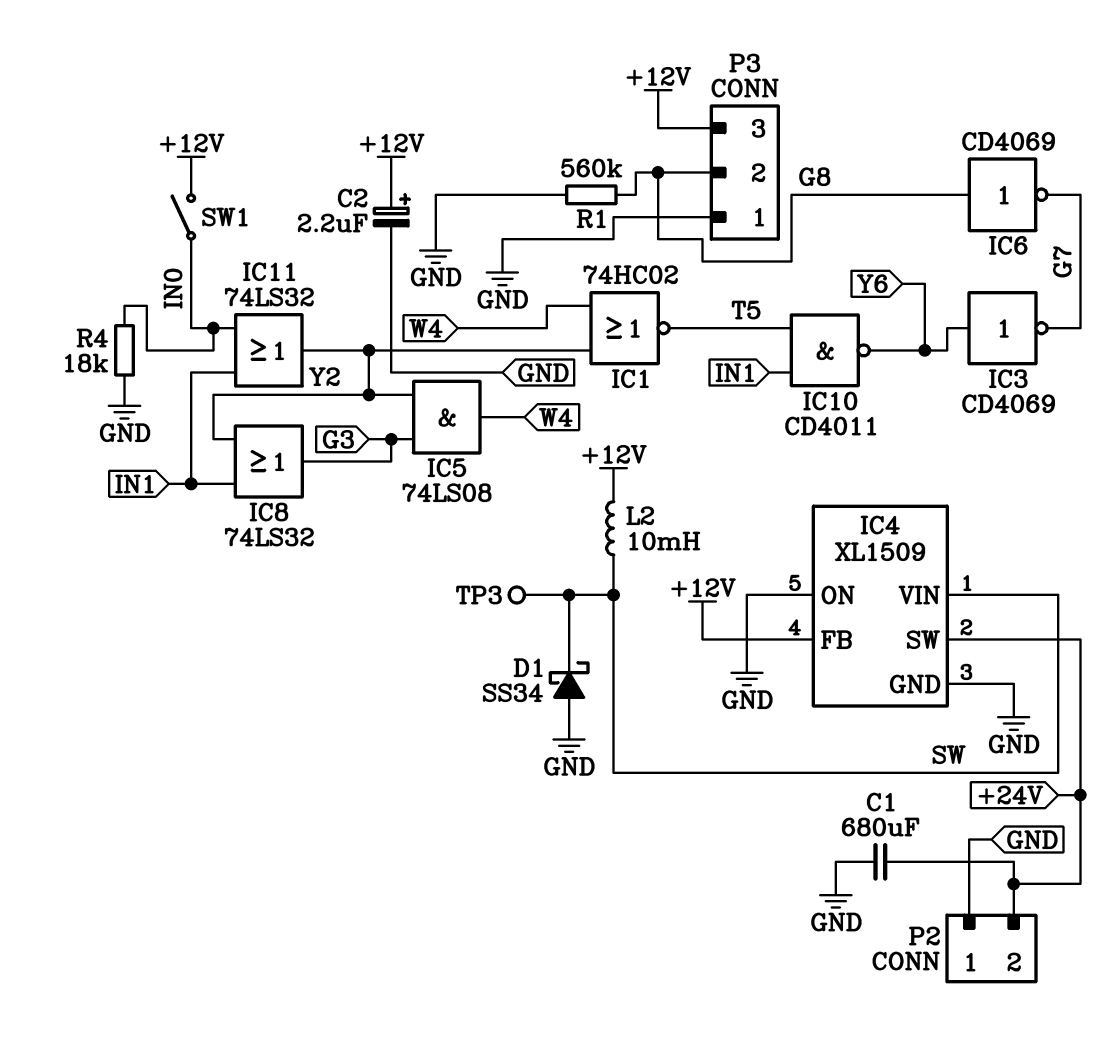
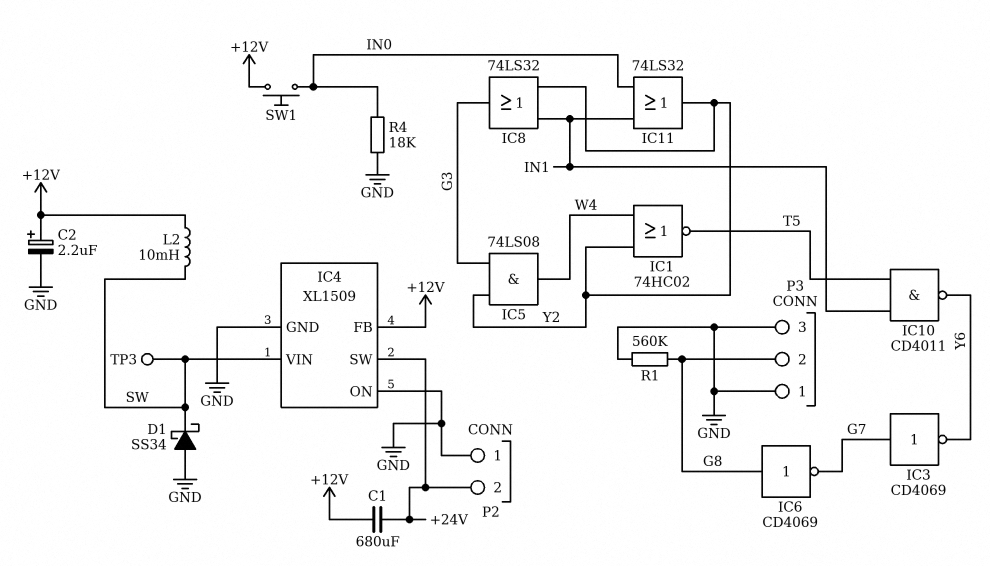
C1: 680uF (+24V, GND) -> 680uF (+12V, +24V)
IC3: NOT CD4069 (in Y6, out G7) -> NOT CD4069 (in G7, out Y6)
P3 pin 3: +12V -> GND
SW1: switch (+12V, IN0) -> button (+12V, IN0)

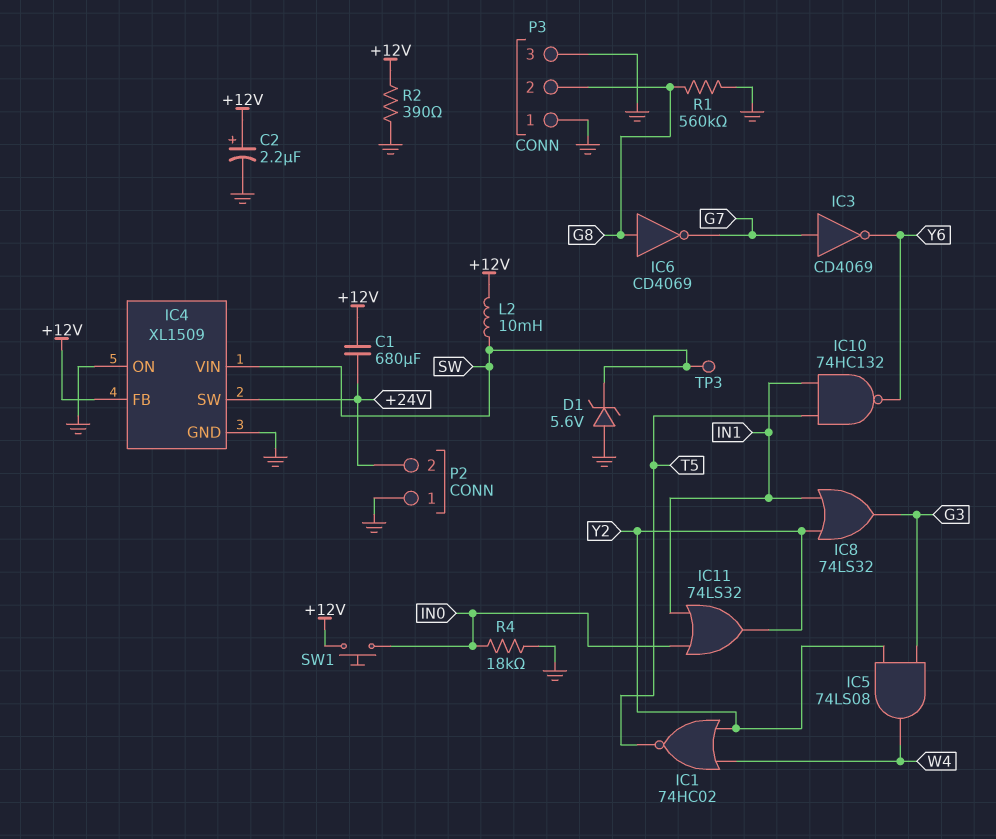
D1: schottky SS34 (A GND, K SW) -> zener 5.6V (A GND, K SW)
IC10: NAND CD4011 (in IN1, in T5, out Y6) -> NAND 74HC132 (in IN1, in T5, out Y6)
R2: none -> 390 (+12V, GND)

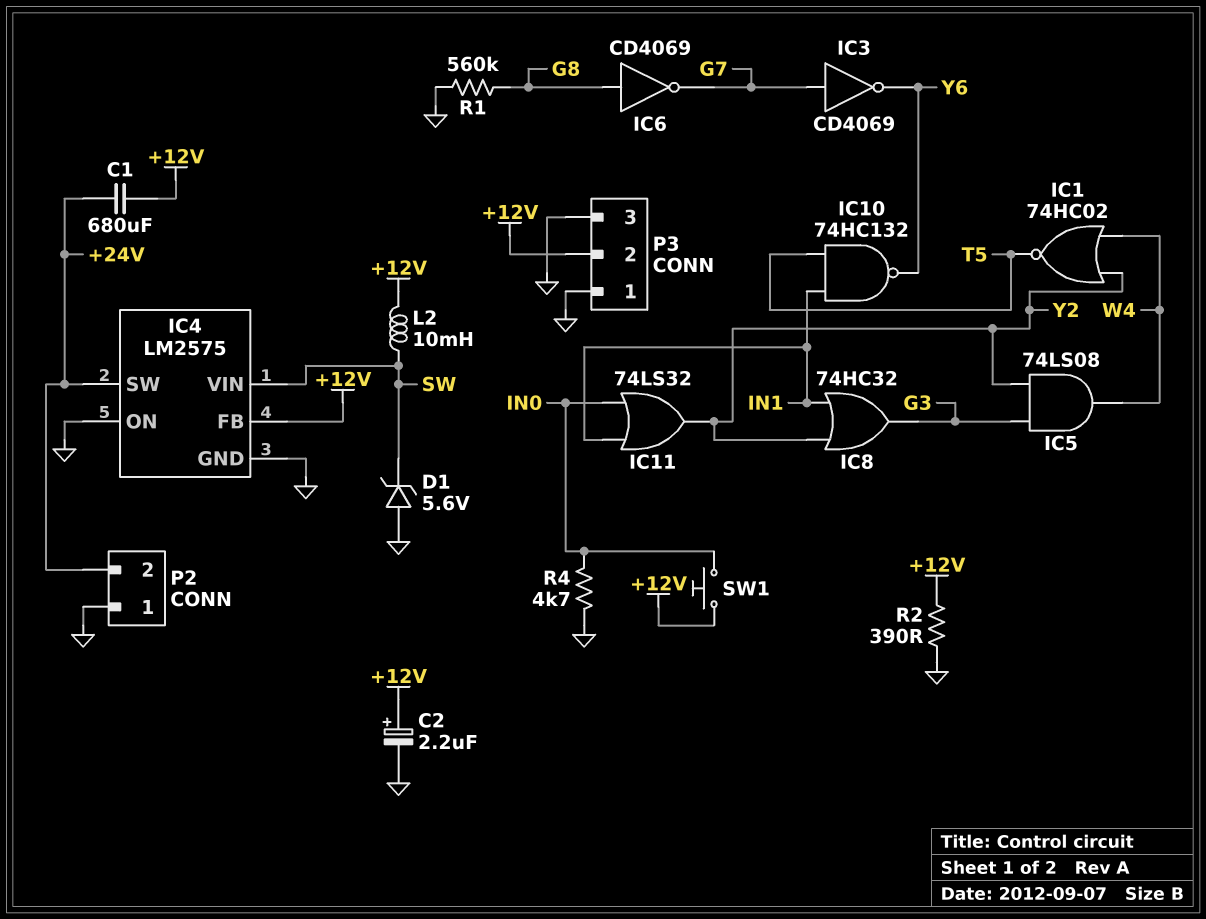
IC4: XL1509 -> LM2575
IC8: OR 74LS32 (in IN1, in Y2, out G3) -> OR 74HC32 (in IN1, in Y2, out G3)
P3 pin 2: G8 -> +12V
R4: 18k (GND, IN0) -> 4.7k (GND, IN0)
TP3: test point (SW) -> none

